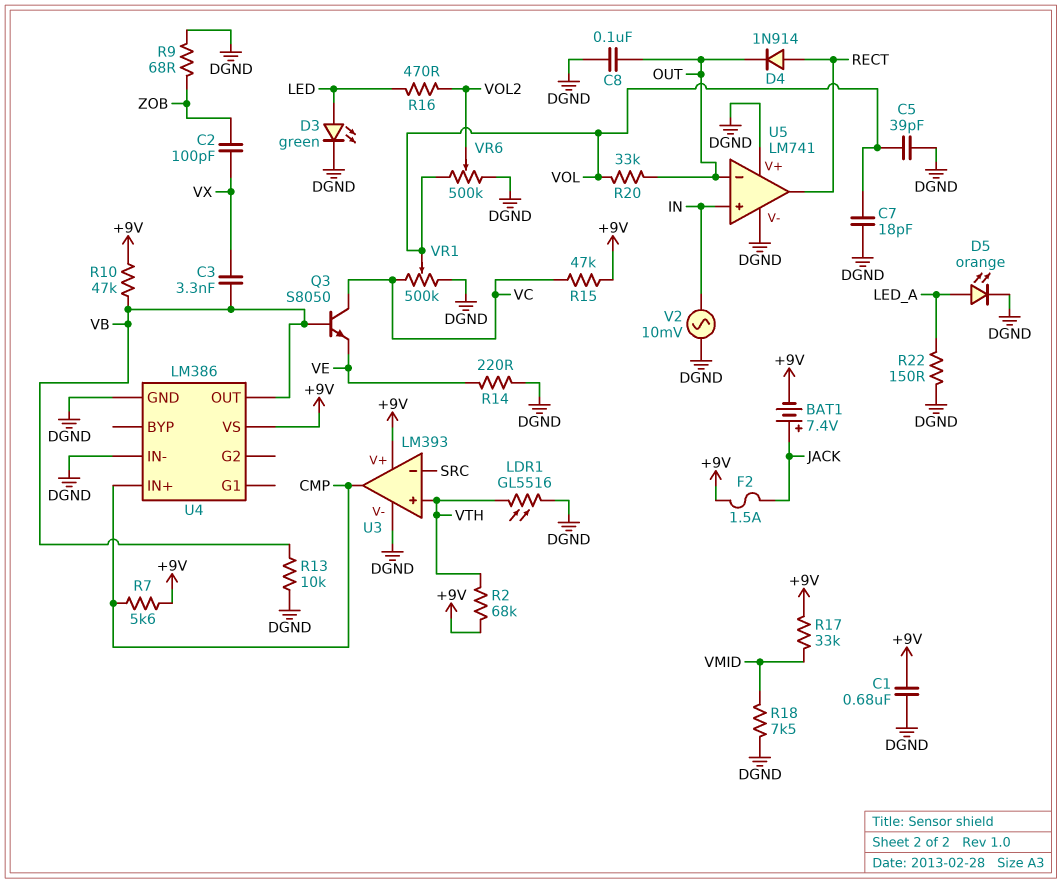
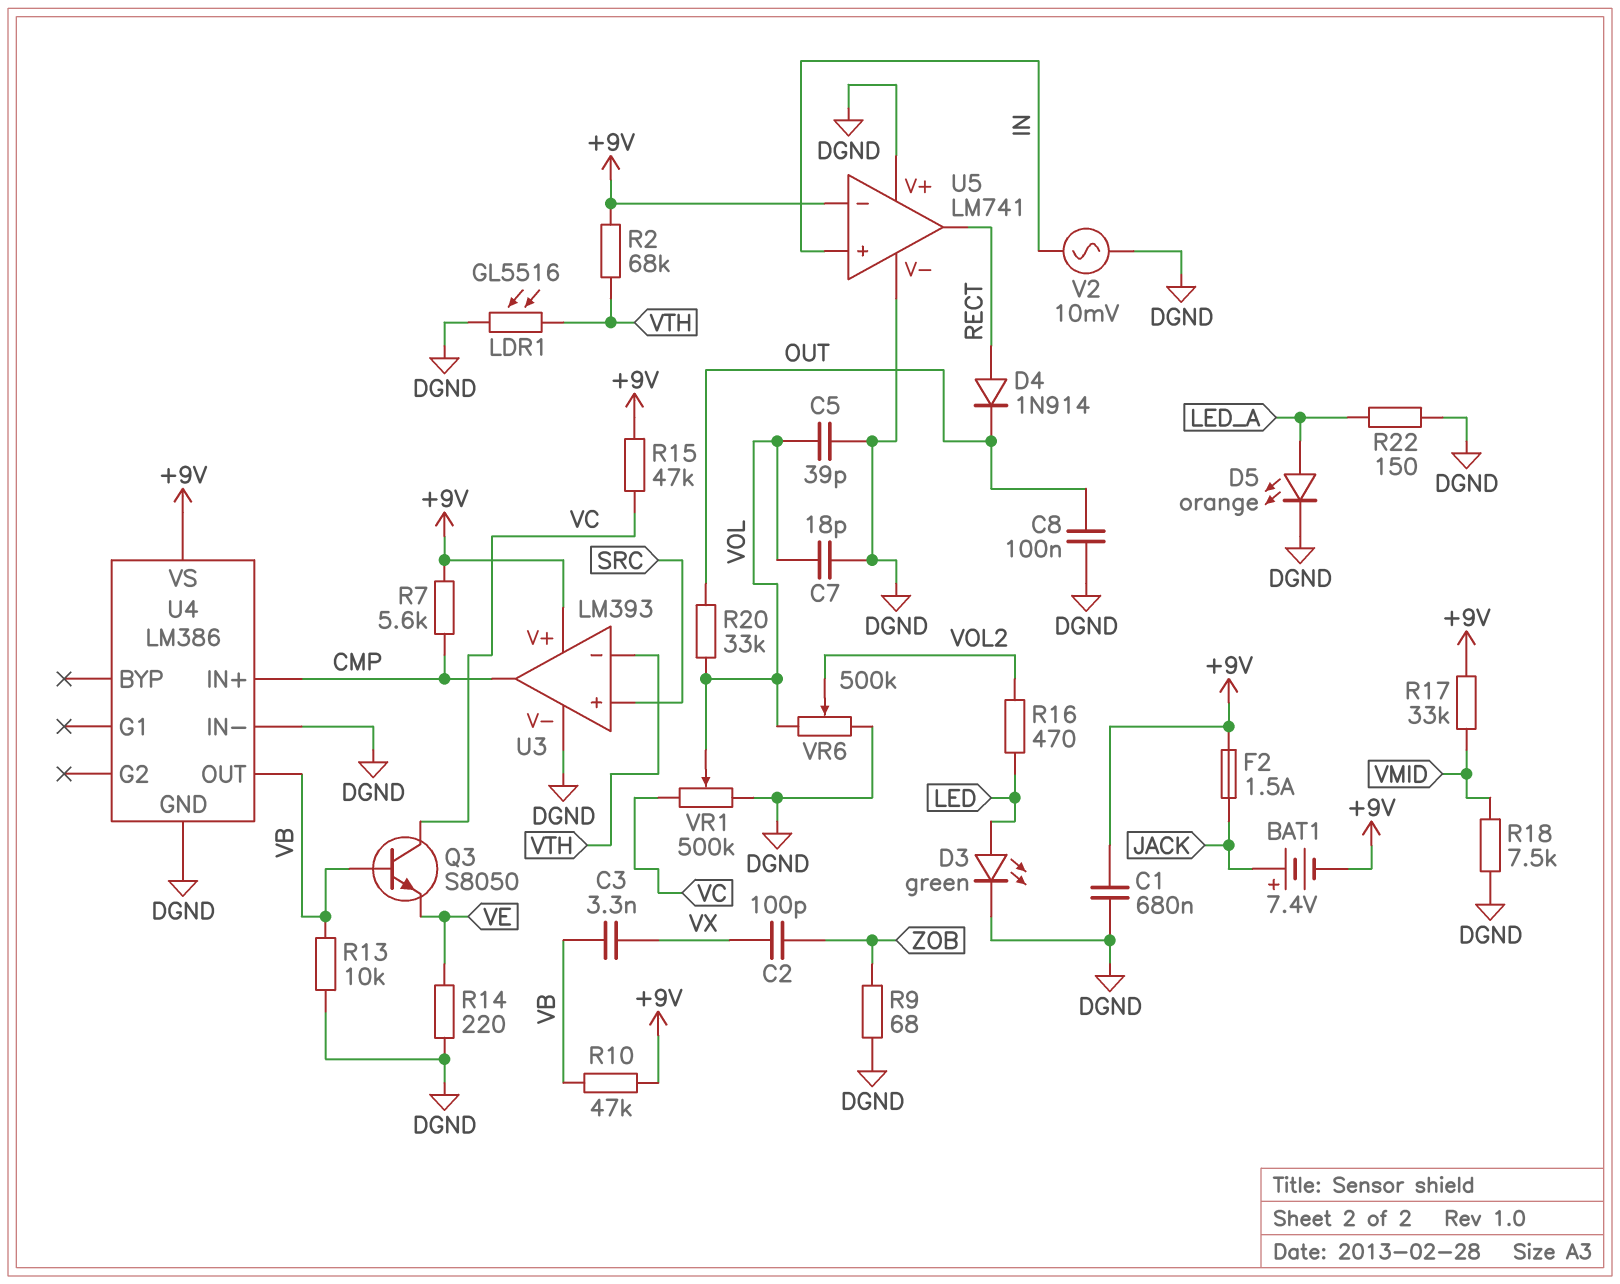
U3 pin in+: VTH -> SRC
U3 pin in-: SRC -> VTH
U5 pin in-: OUT -> +9V

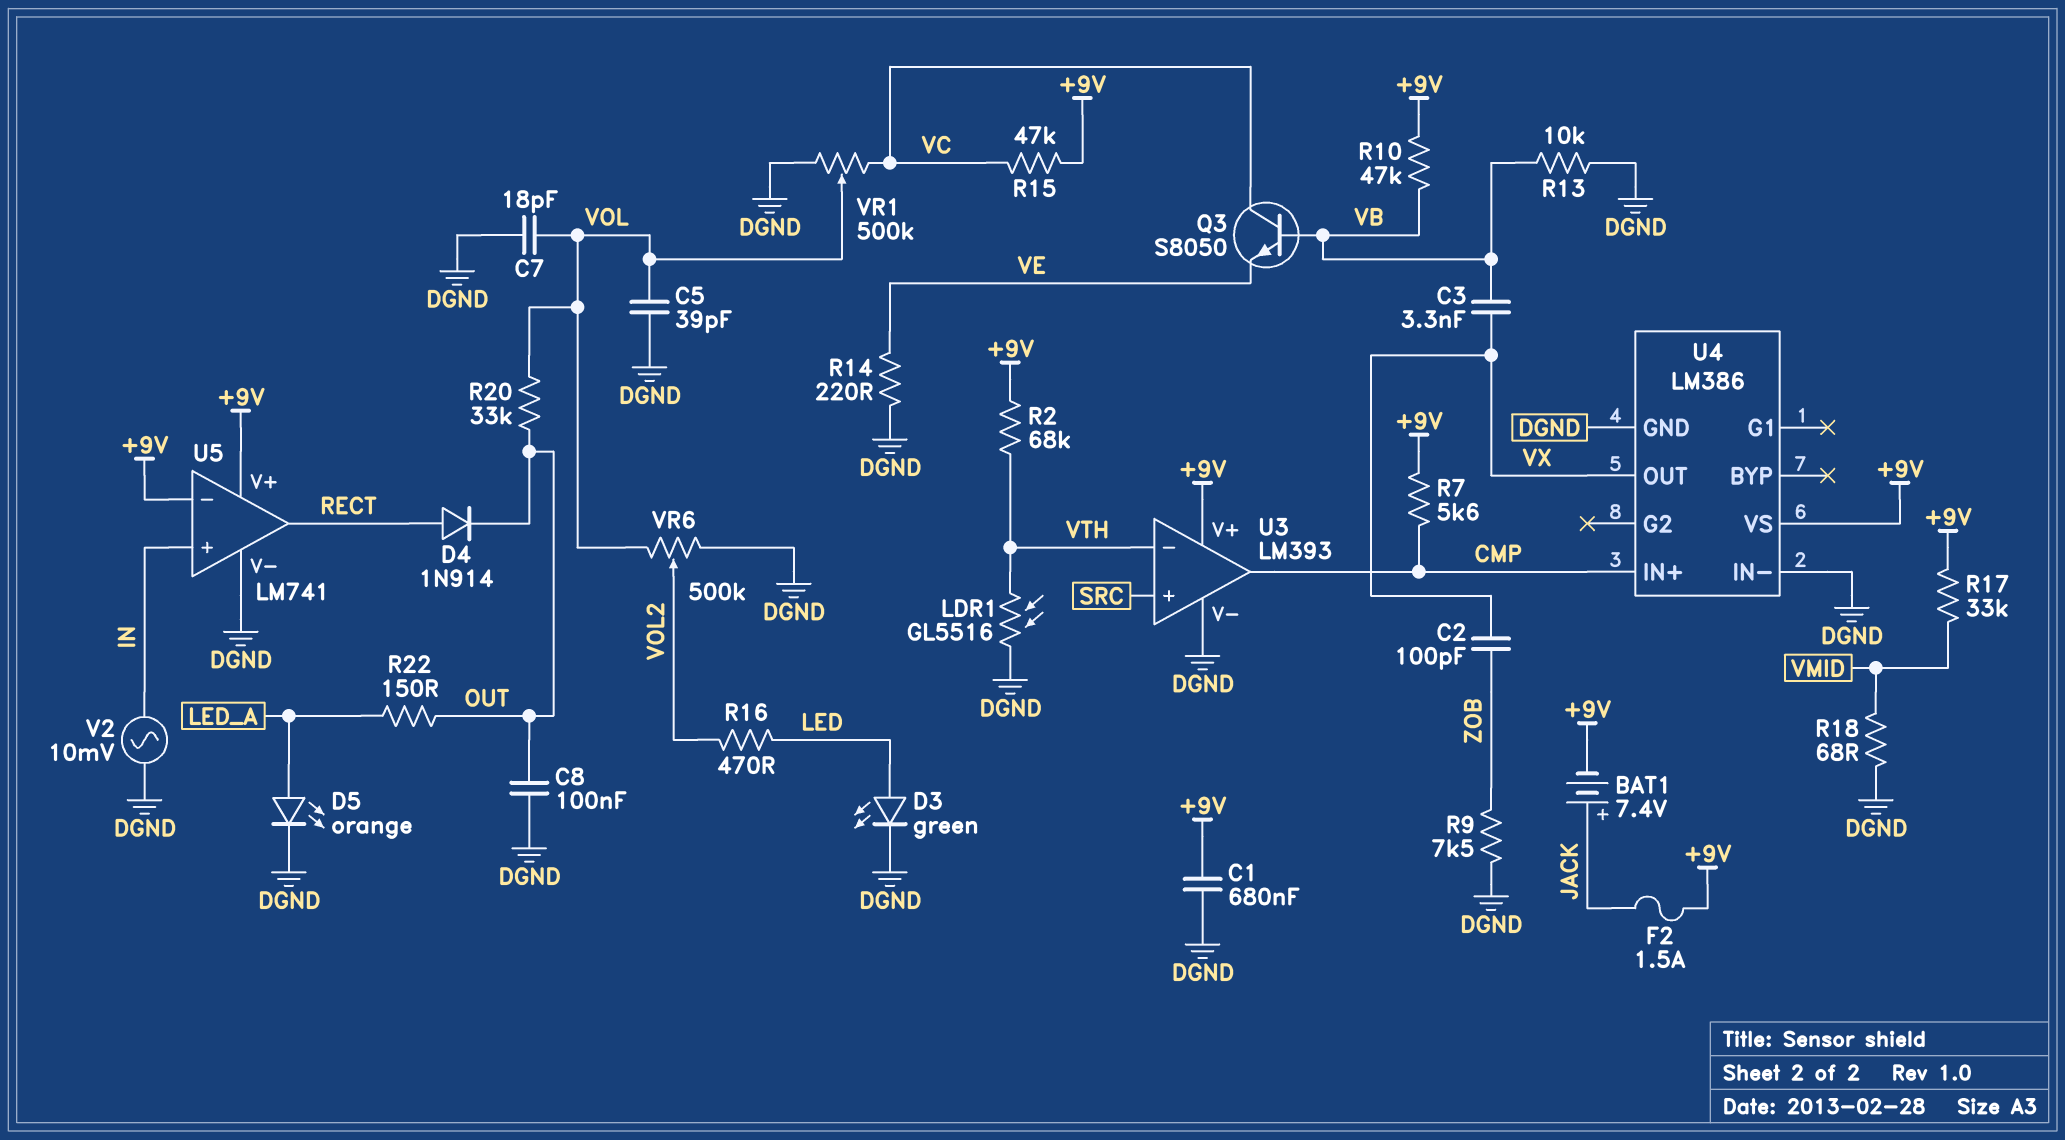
R9: 68 (DGND, ZOB) -> 7.5k (DGND, ZOB)
R18: 7.5k (DGND, VMID) -> 68 (DGND, VMID)
R22: 150 (DGND, LED_A) -> 150 (LED_A, OUT)
U4 pin OUT: VB -> VX
U5 pin V+: DGND -> +9V

